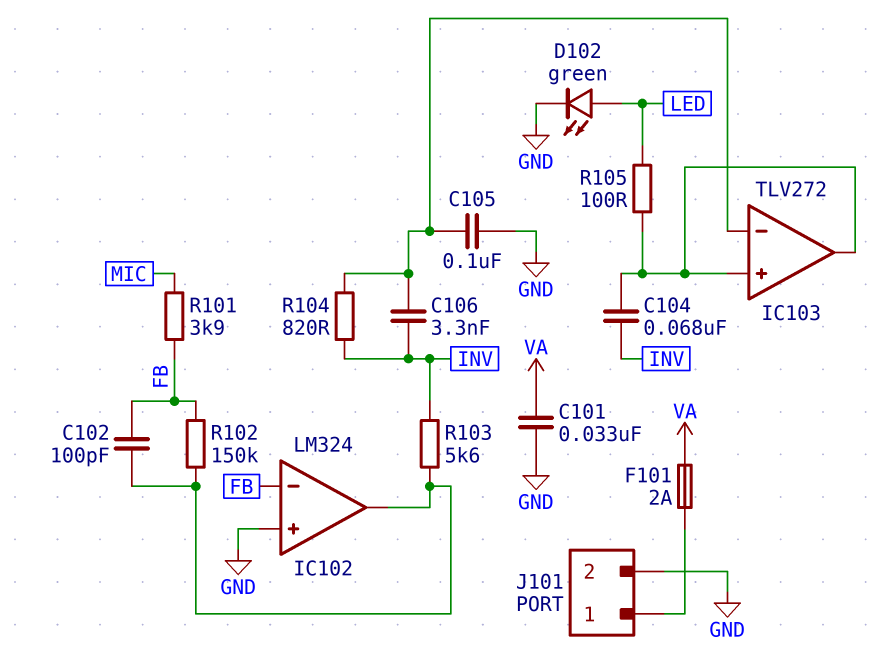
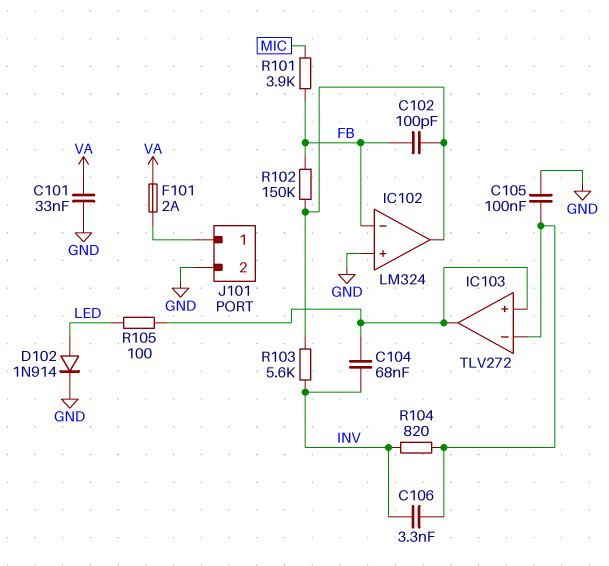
D102: LED green (A LED, K GND) -> diode 1N914 (A LED, K GND)

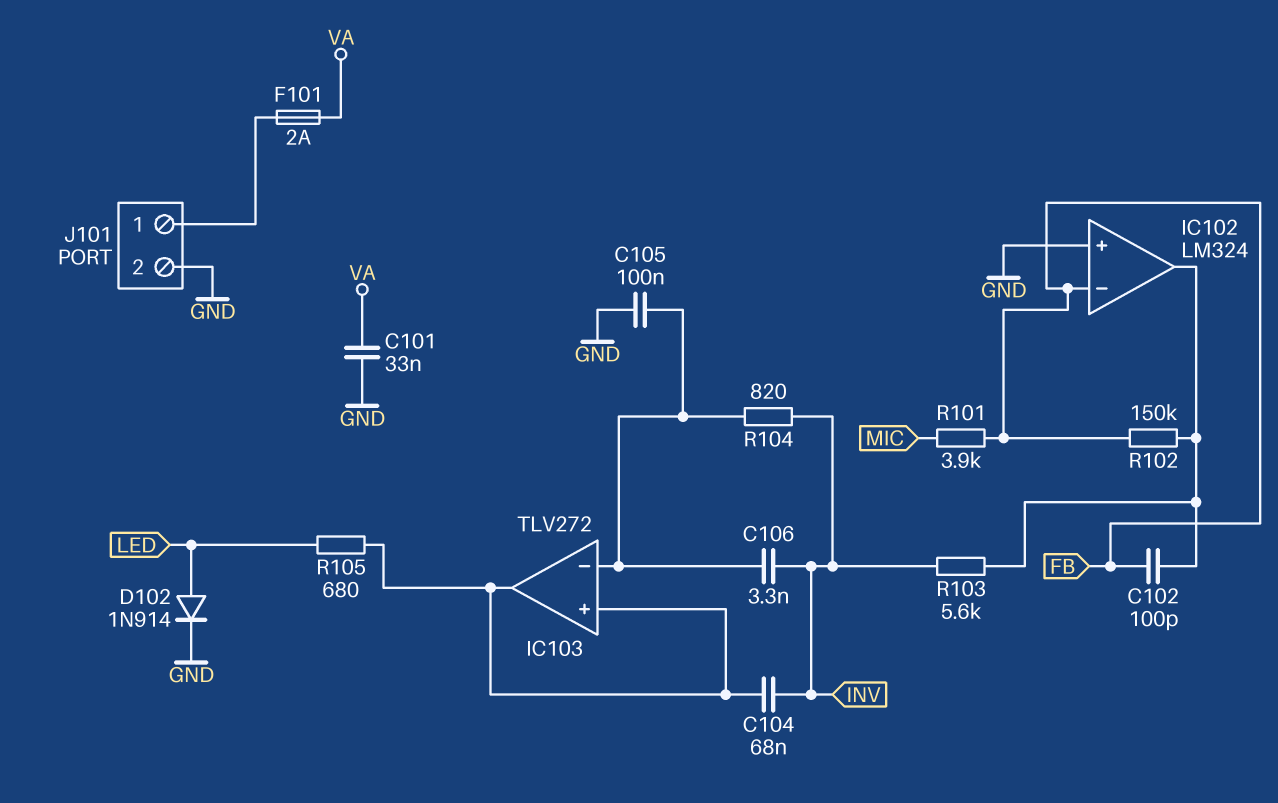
R105: 100 (IC103/in+, LED) -> 680 (IC103/in+, LED)

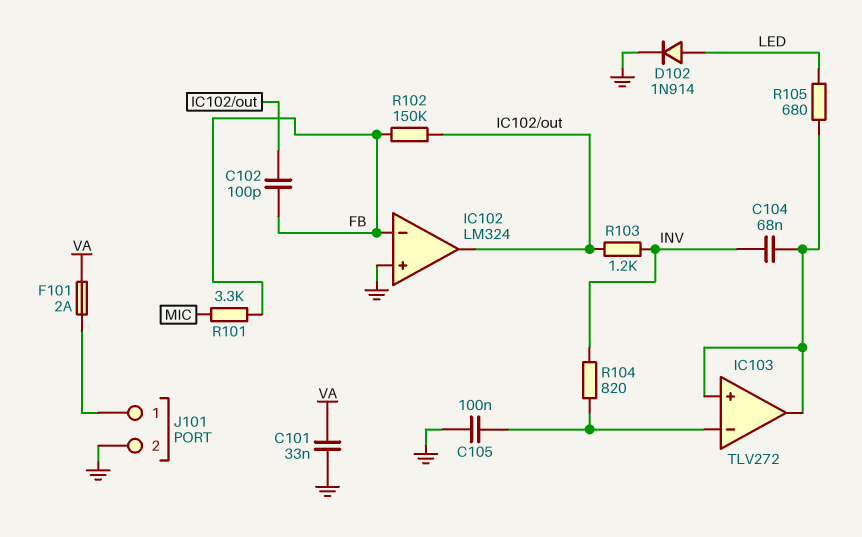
C106: 3.3nF (IC103/in-, INV) -> none
R101: 3.9k (FB, MIC) -> 3.3k (FB, MIC)
R103: 5.6k (IC102/out, INV) -> 1.2k (IC102/out, INV)

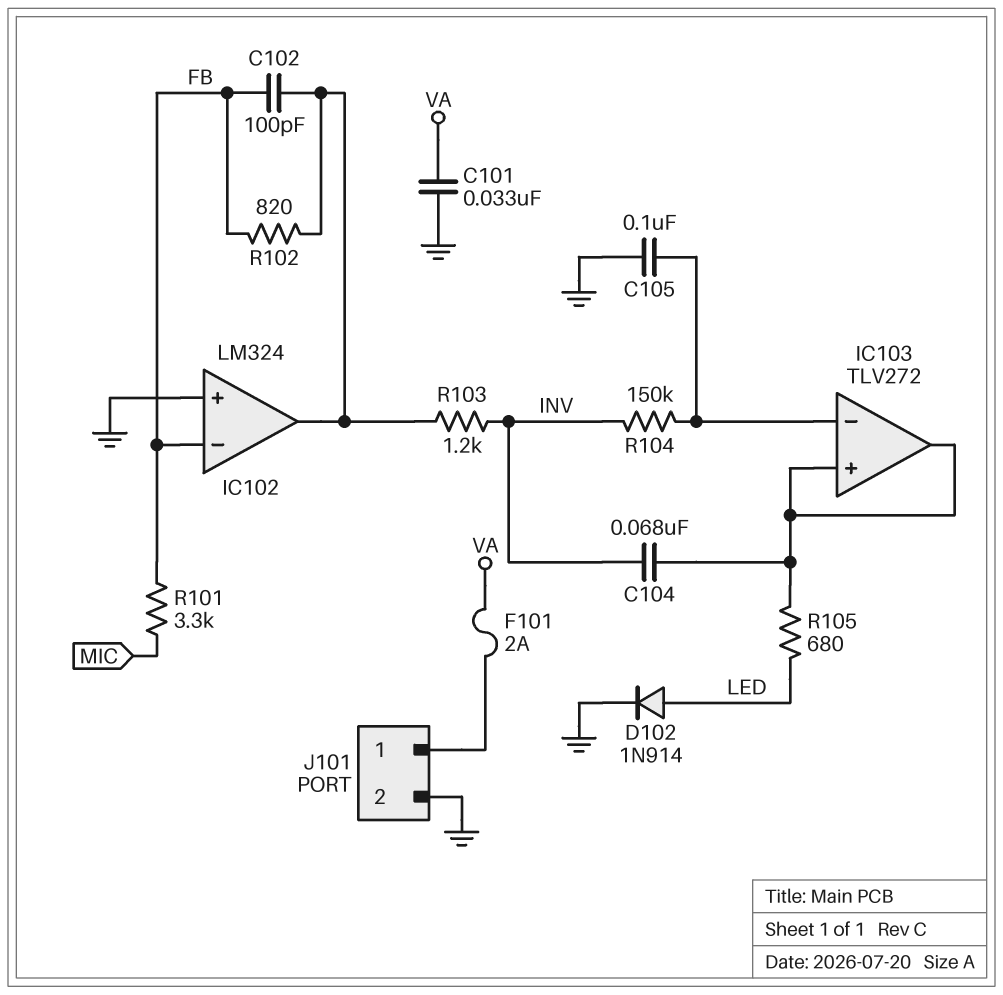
R102: 150k (FB, IC102/out) -> 820 (FB, IC102/out)
R104: 820 (IC103/in-, INV) -> 150k (IC103/in-, INV)

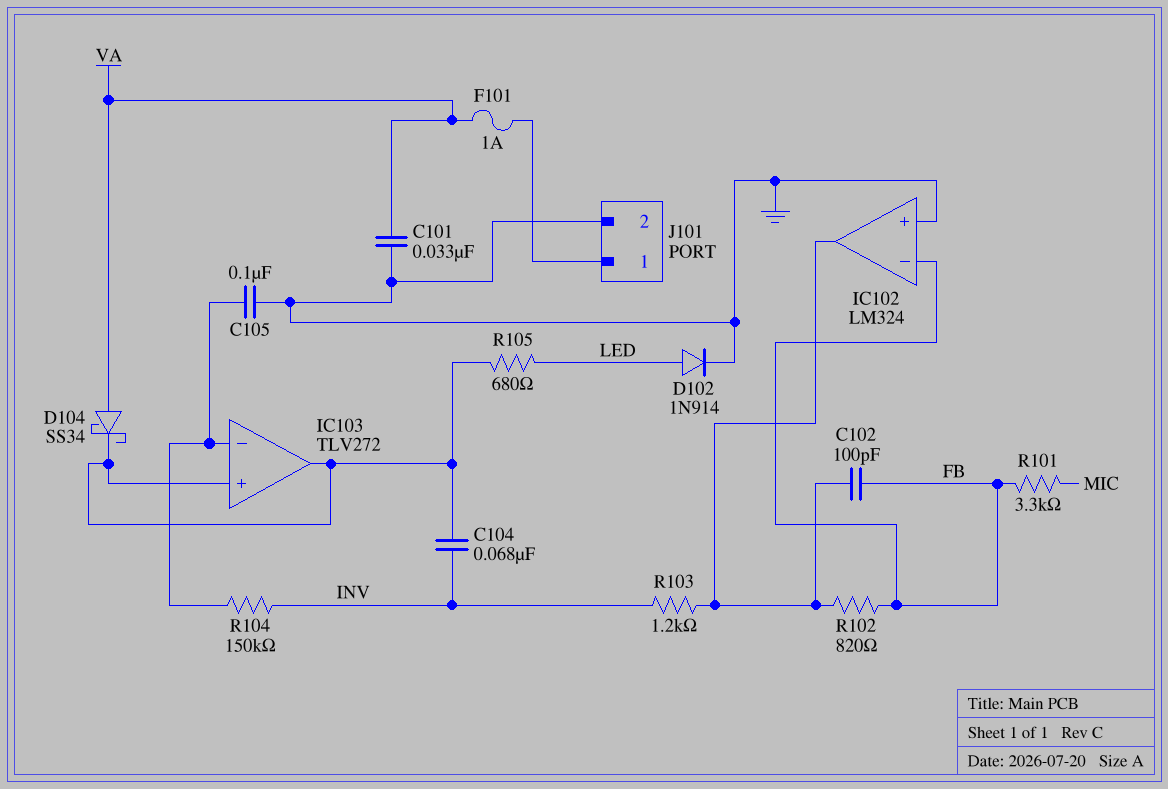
D104: none -> schottky SS34 (A VA, K IC103/in+)
F101: 2A (J101/1, VA) -> 1A (J101/1, VA)

